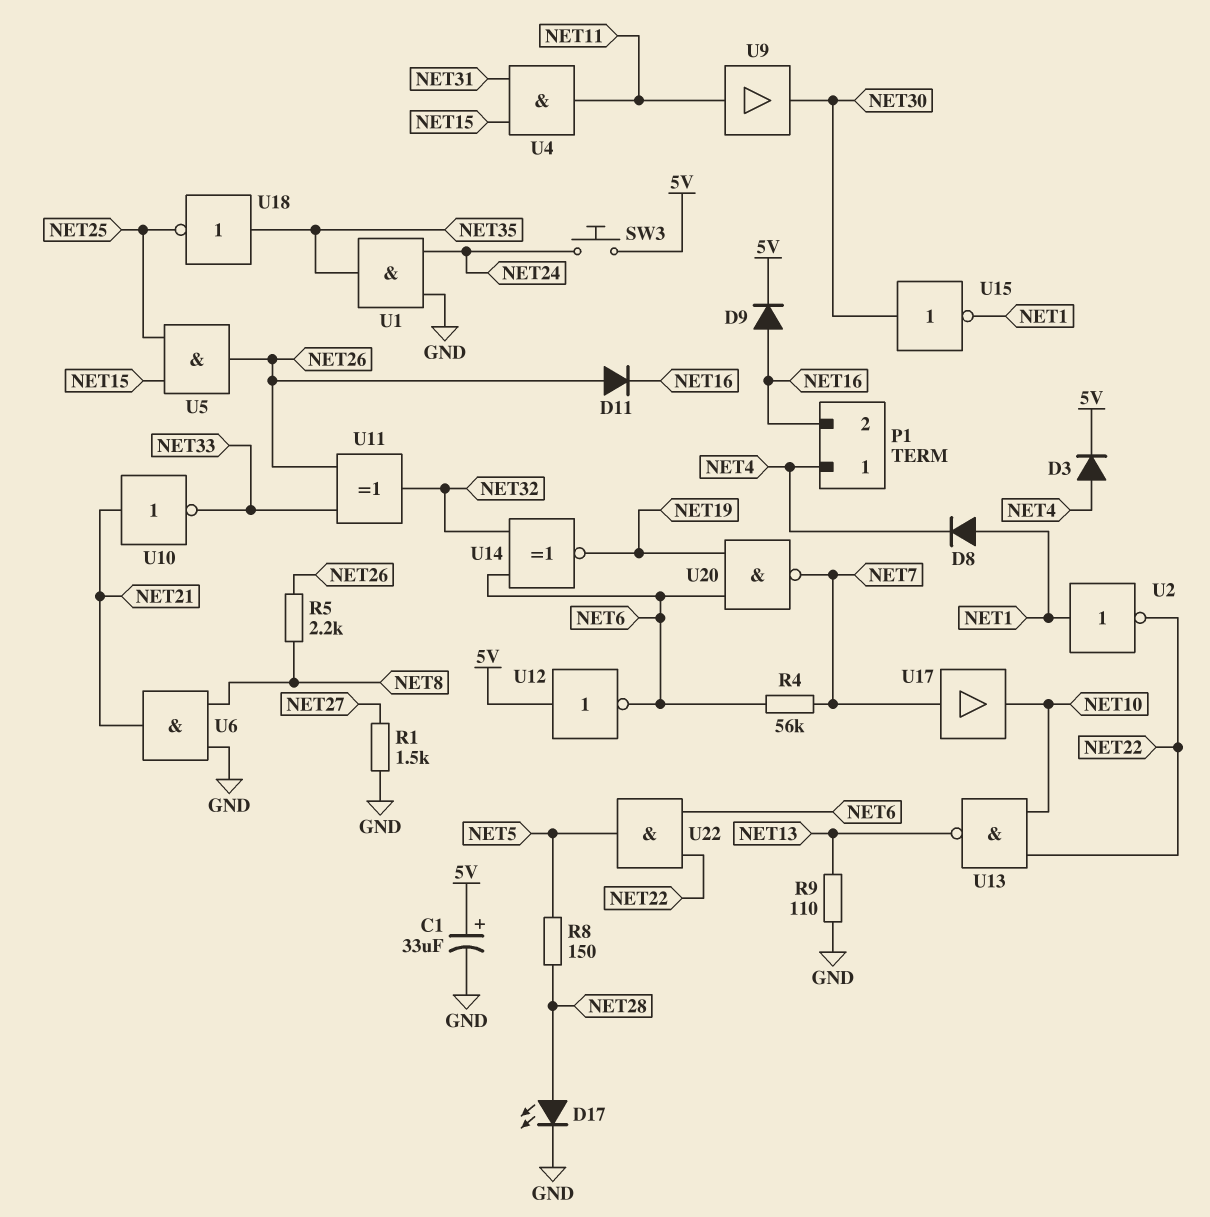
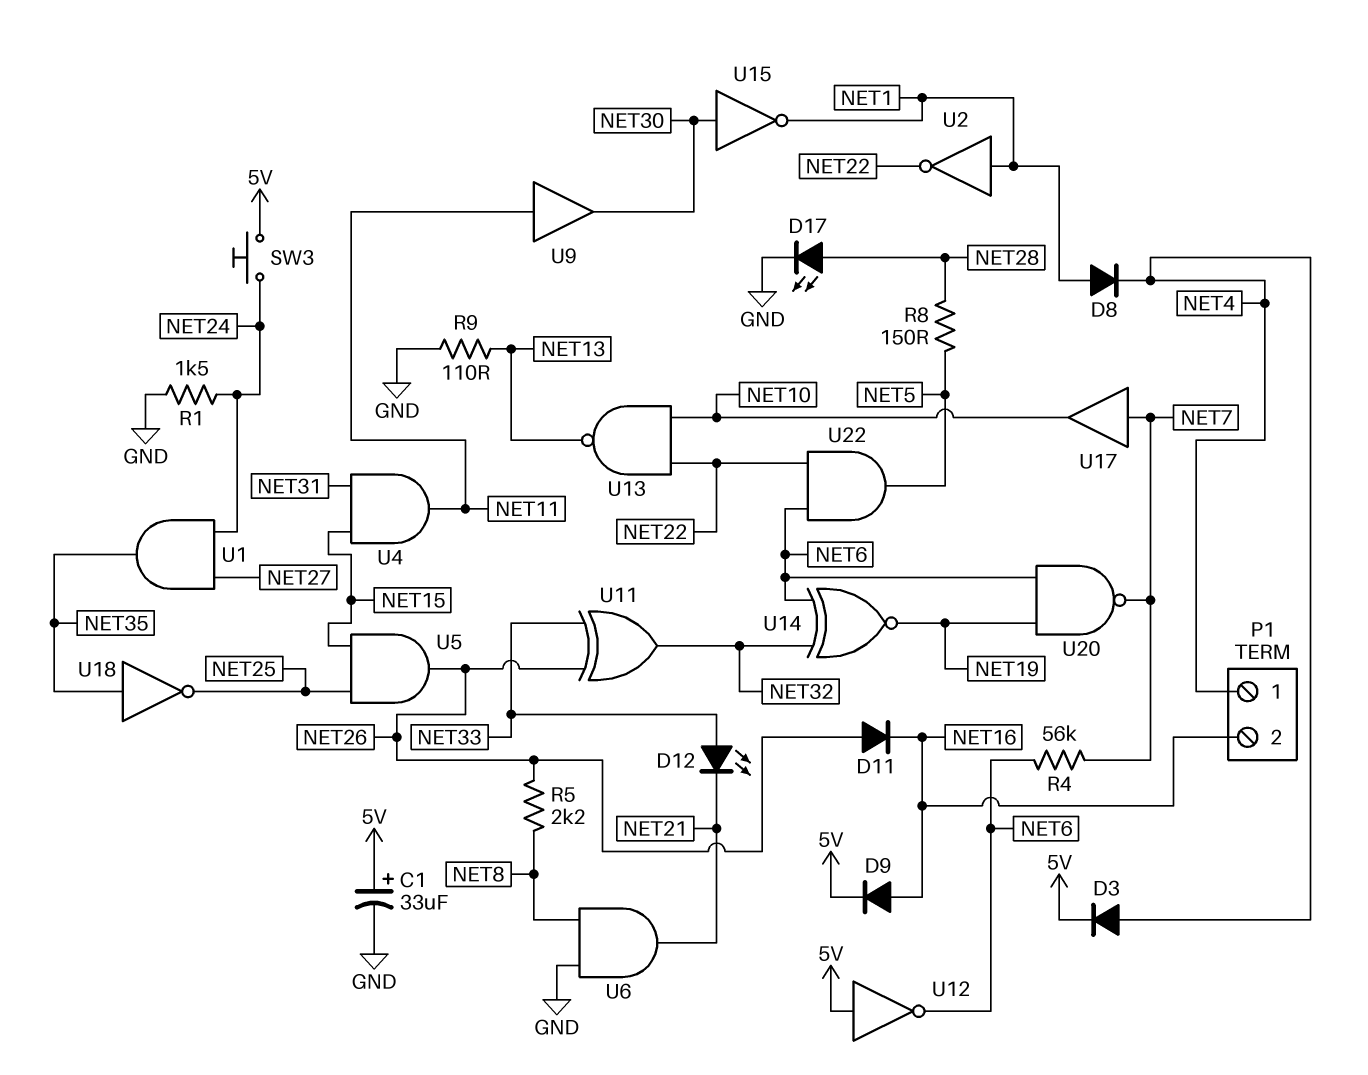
D12: none -> LED (A NET33, K NET21)
R1: 1.5k (GND, NET27) -> 1.5k (GND, NET24)
U1: AND (in GND, in NET24, out NET35) -> AND (in NET24, in NET27, out NET35)
U10: NOT (in NET21, out NET33) -> none

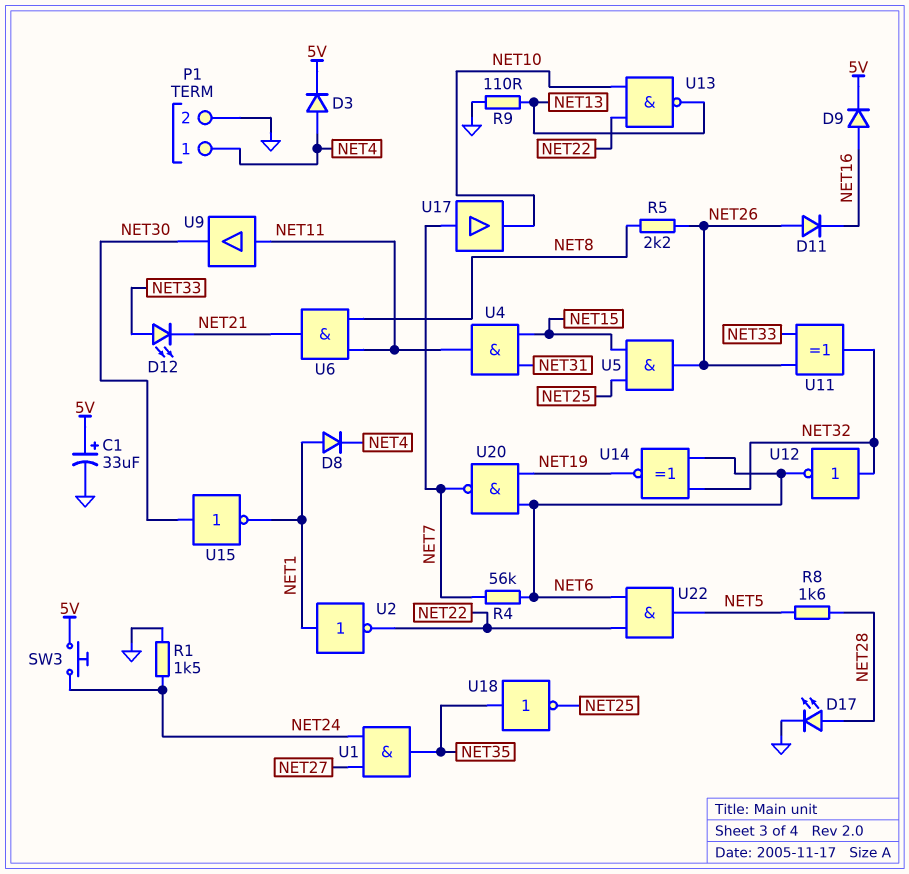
P1 pin 2: NET16 -> GND
R8: 150 (NET5, NET28) -> 1.6k (NET5, NET28)
U6: AND (in GND, in NET8, out NET21) -> AND (in NET8, in NET11, out NET21)
U12: NOT (in 5V, out NET6) -> NOT (in NET32, out NET6)

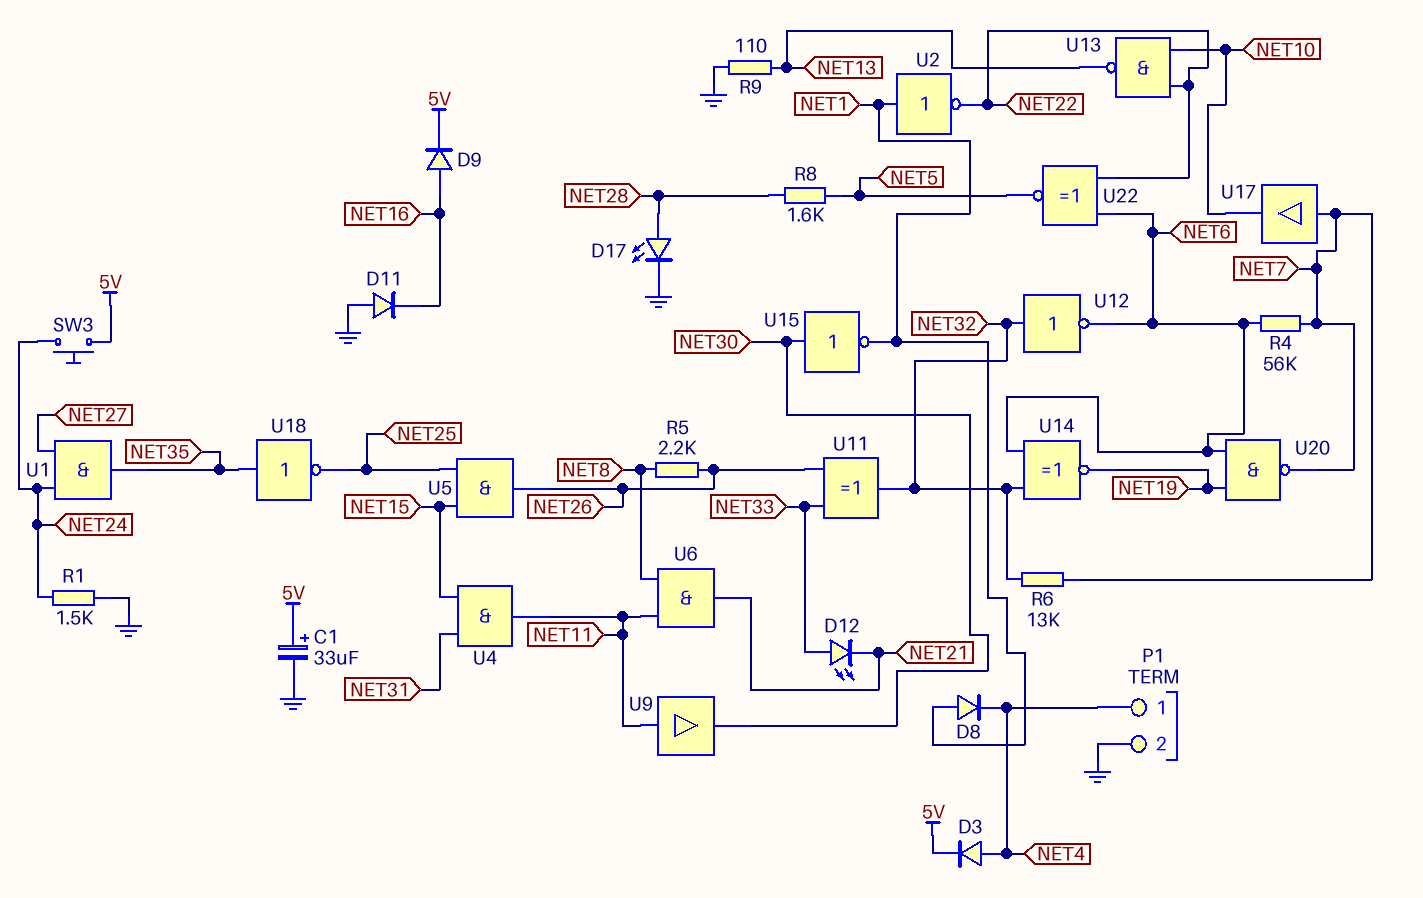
D11: diode (A NET26, K NET16) -> diode (A GND, K NET16)
R6: none -> 13k (NET7, NET32)
U22: AND (in NET6, in NET22, out NET5) -> XNOR (in NET6, in NET22, out NET5)

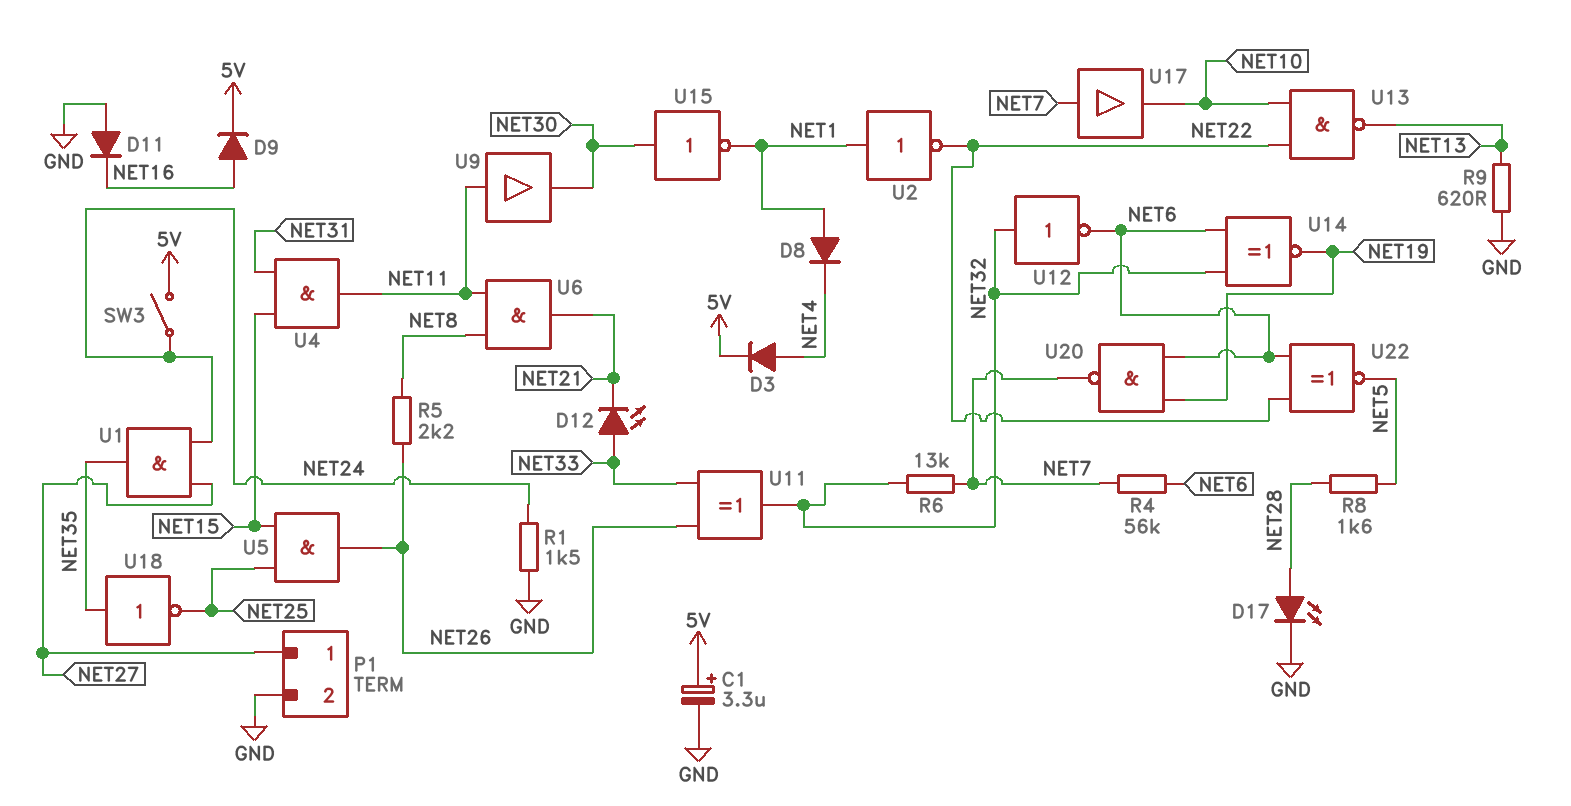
C1: 33uF (plus 5V, minus GND) -> 3.3uF (plus 5V, minus GND)
P1 pin 1: NET4 -> NET27
R9: 110 (GND, NET13) -> 620 (GND, NET13)
SW3: button (5V, NET24) -> switch (5V, NET24)

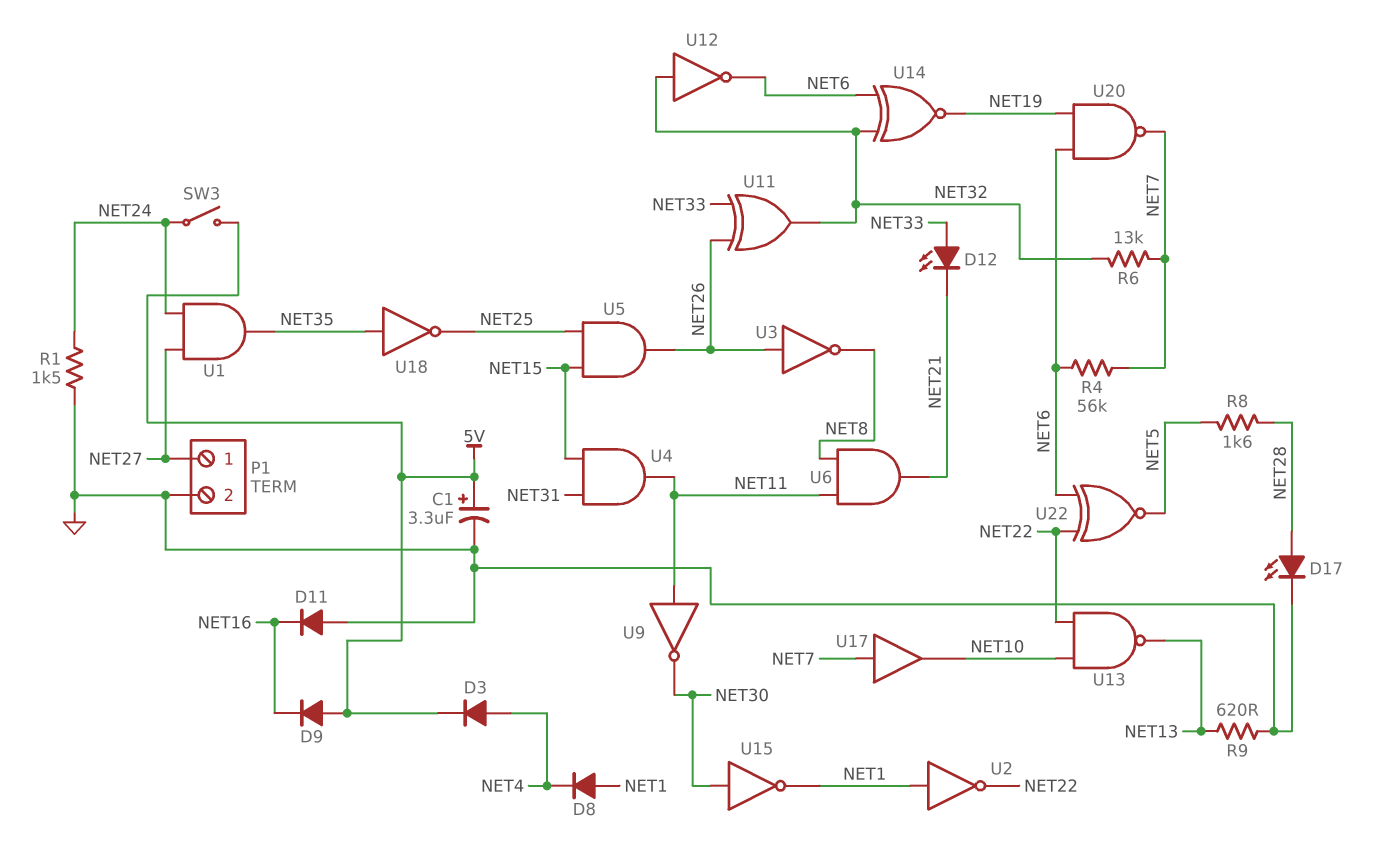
D9: diode (A NET16, K 5V) -> diode (A 5V, K NET16)
R5: 2.2k (NET8, NET26) -> none
U3: none -> NOT (in NET26, out NET8)
U9: buffer (in NET11, out NET30) -> NOT (in NET11, out NET30)

